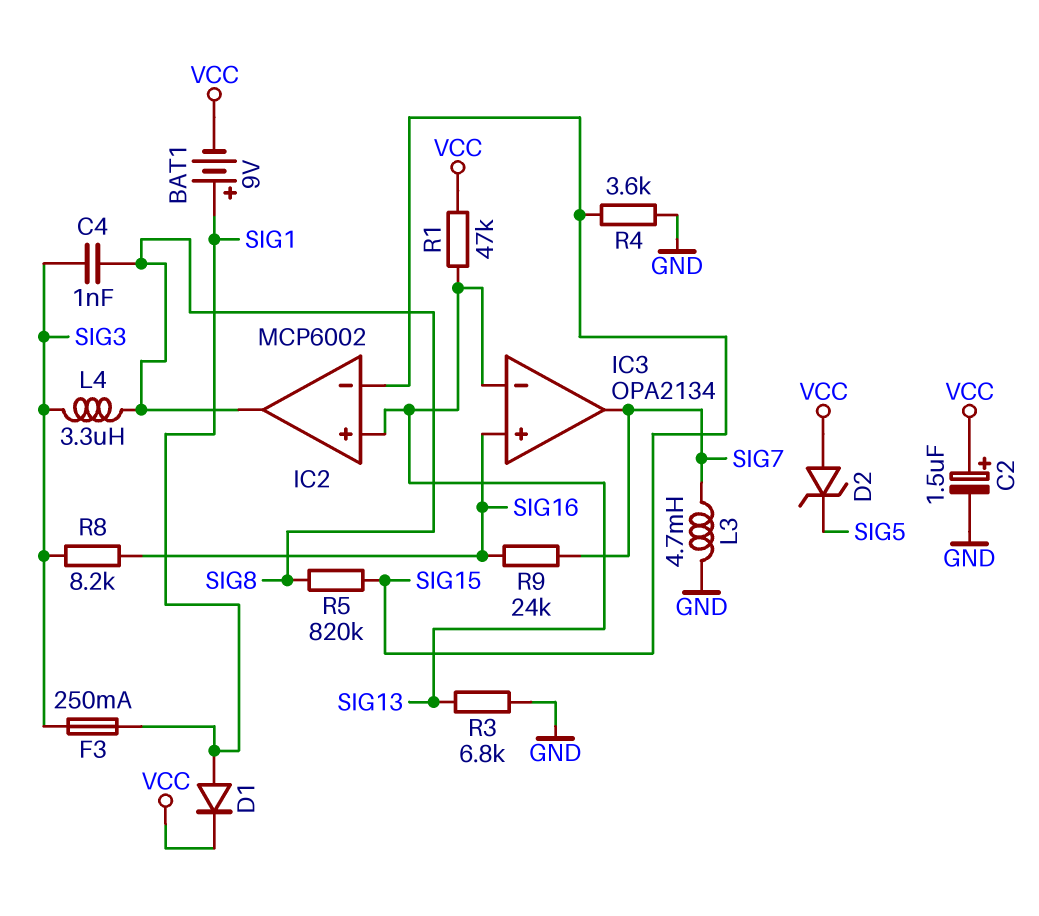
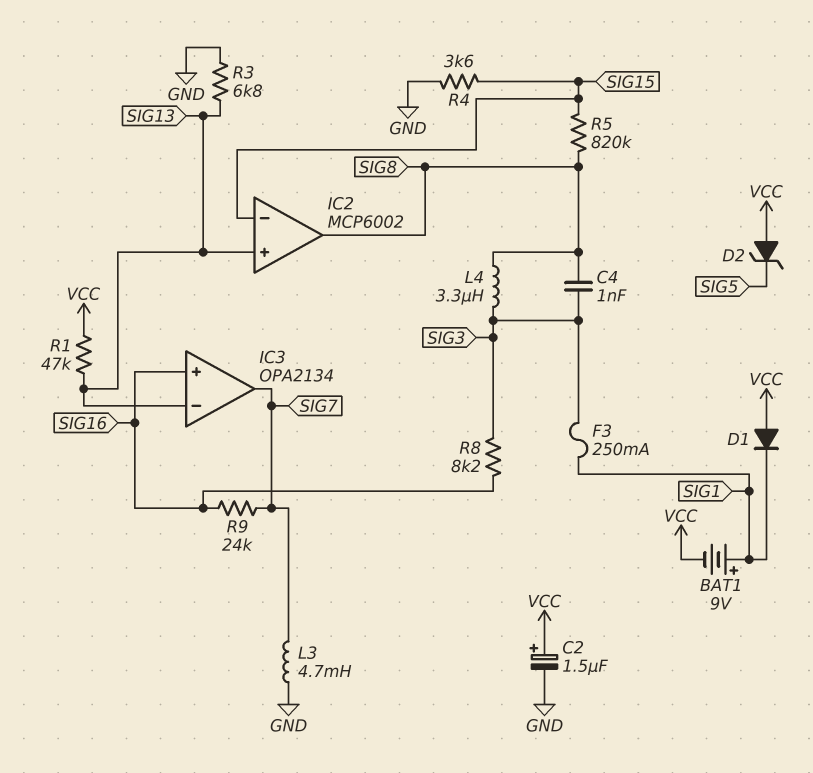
D1: diode (A SIG1, K VCC) -> diode (A VCC, K SIG1)

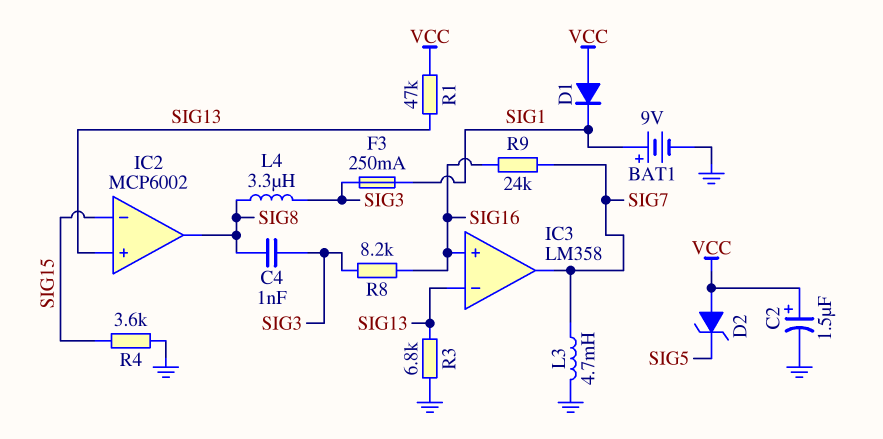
BAT1: 9V (plus SIG1, minus VCC) -> 9V (plus SIG1, minus GND)
IC3: OPA2134 -> LM358
R5: 820k (SIG8, SIG15) -> none

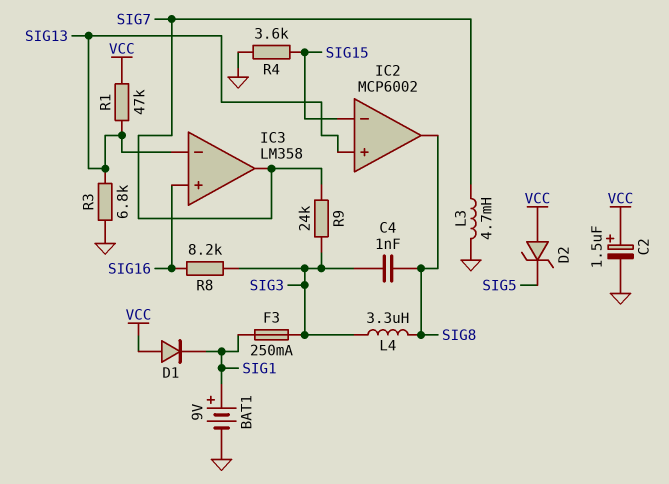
R9: 24k (SIG7, SIG16) -> 24k (SIG3, SIG7)

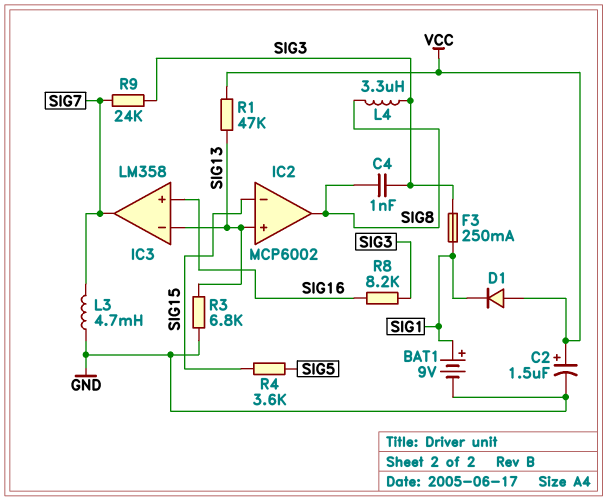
D2: zener (A VCC, K SIG5) -> none
R4: 3.6k (GND, SIG15) -> 3.6k (SIG5, SIG15)

